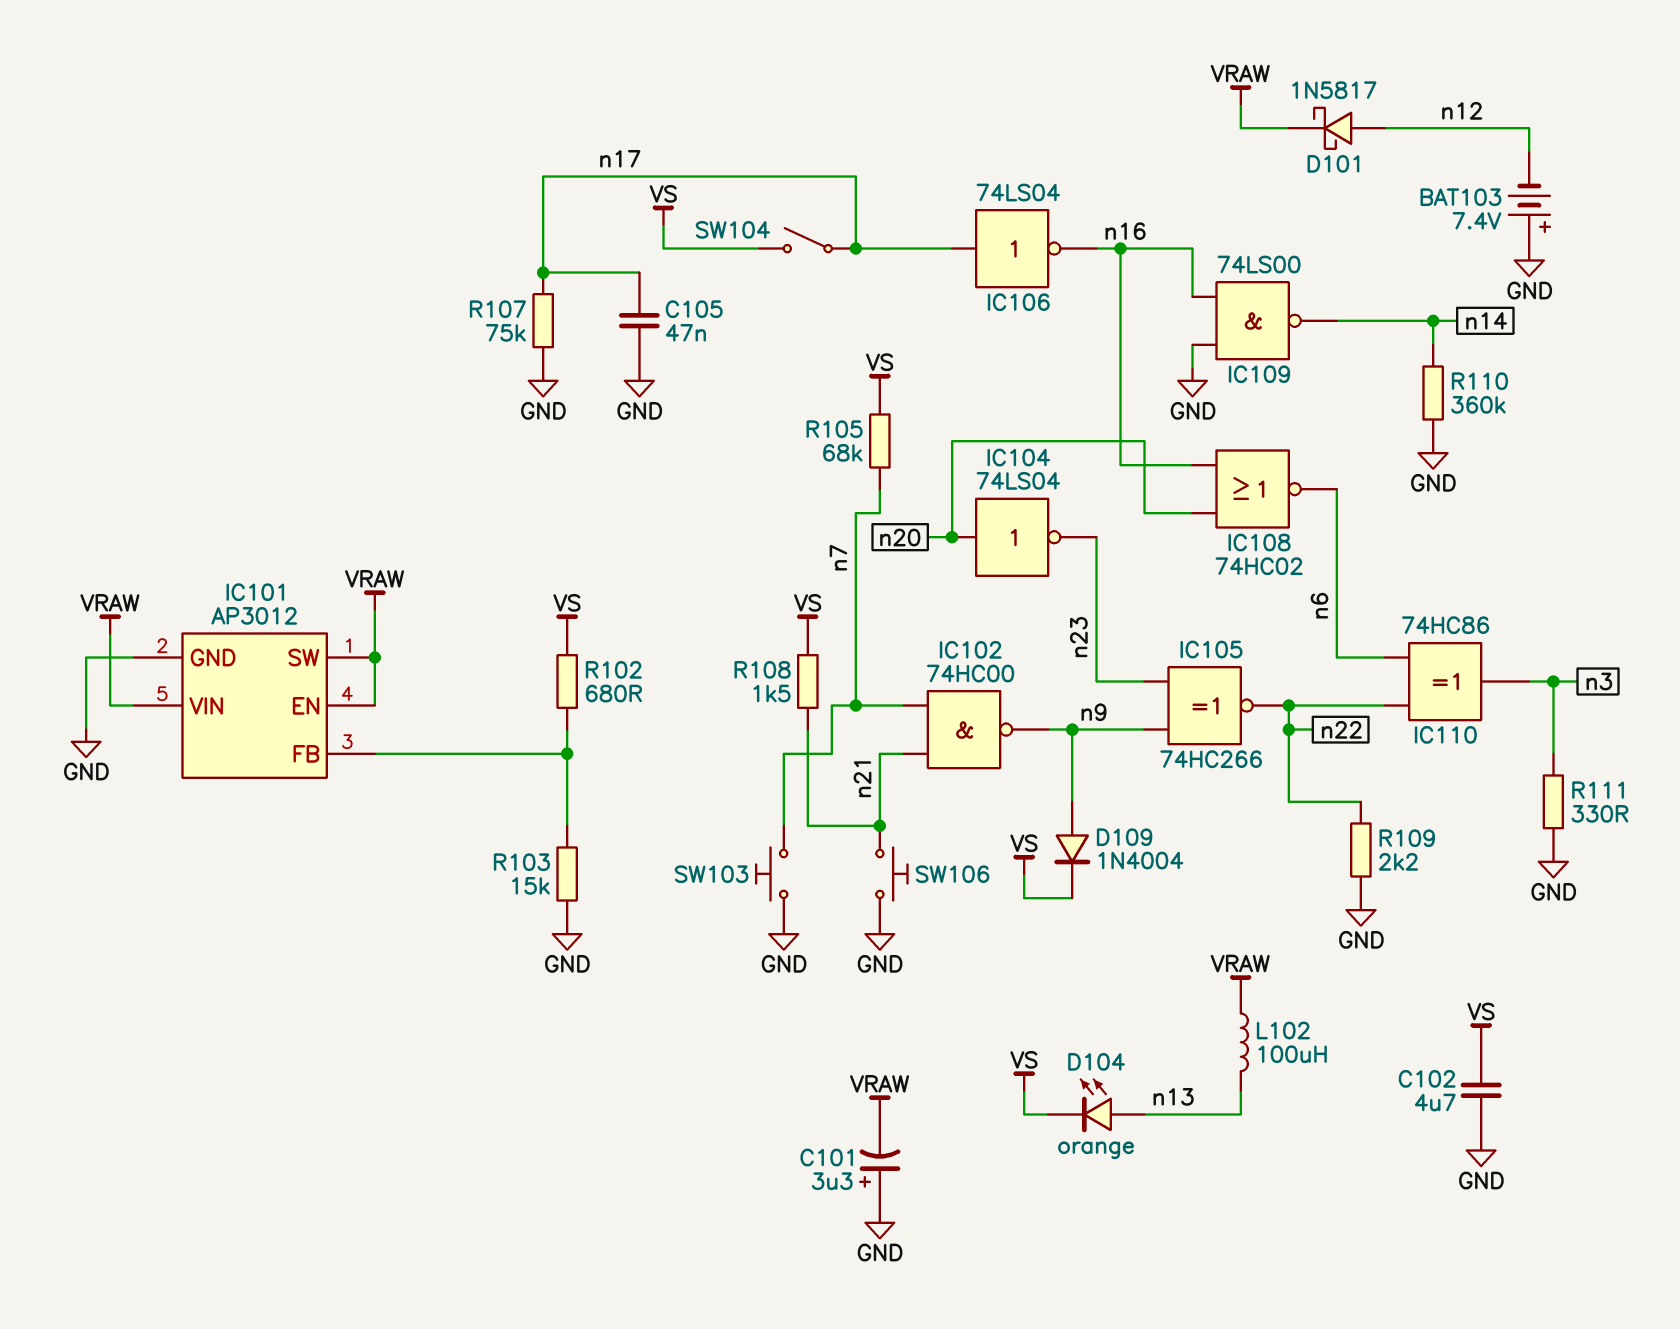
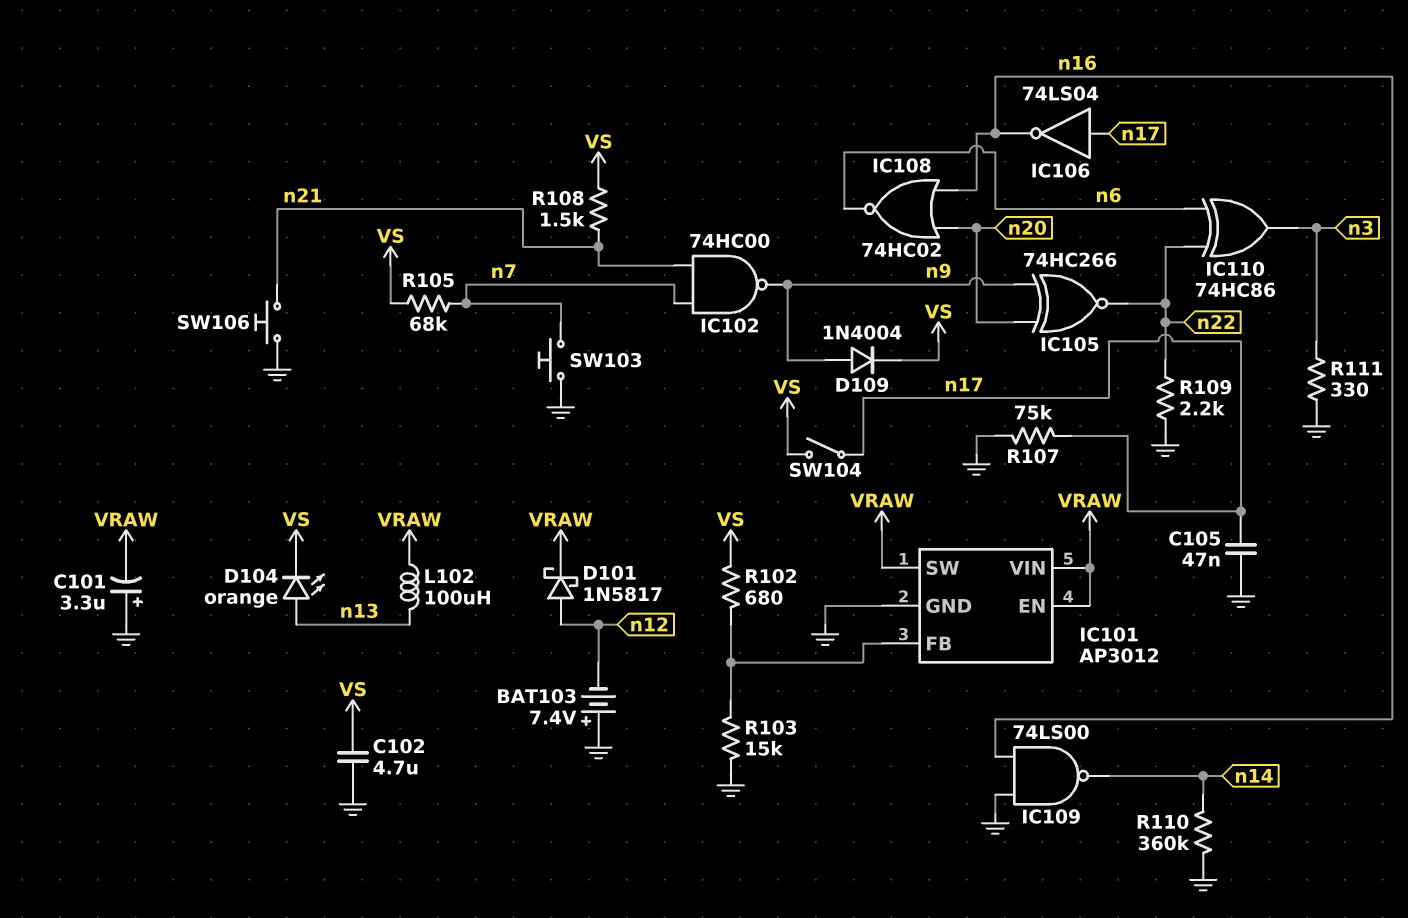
IC104: NOT 74LS04 (in n20, out n23) -> none
IC105: XNOR 74HC266 (in n9, in n23, out n22) -> XNOR 74HC266 (in n9, in n20, out n22)

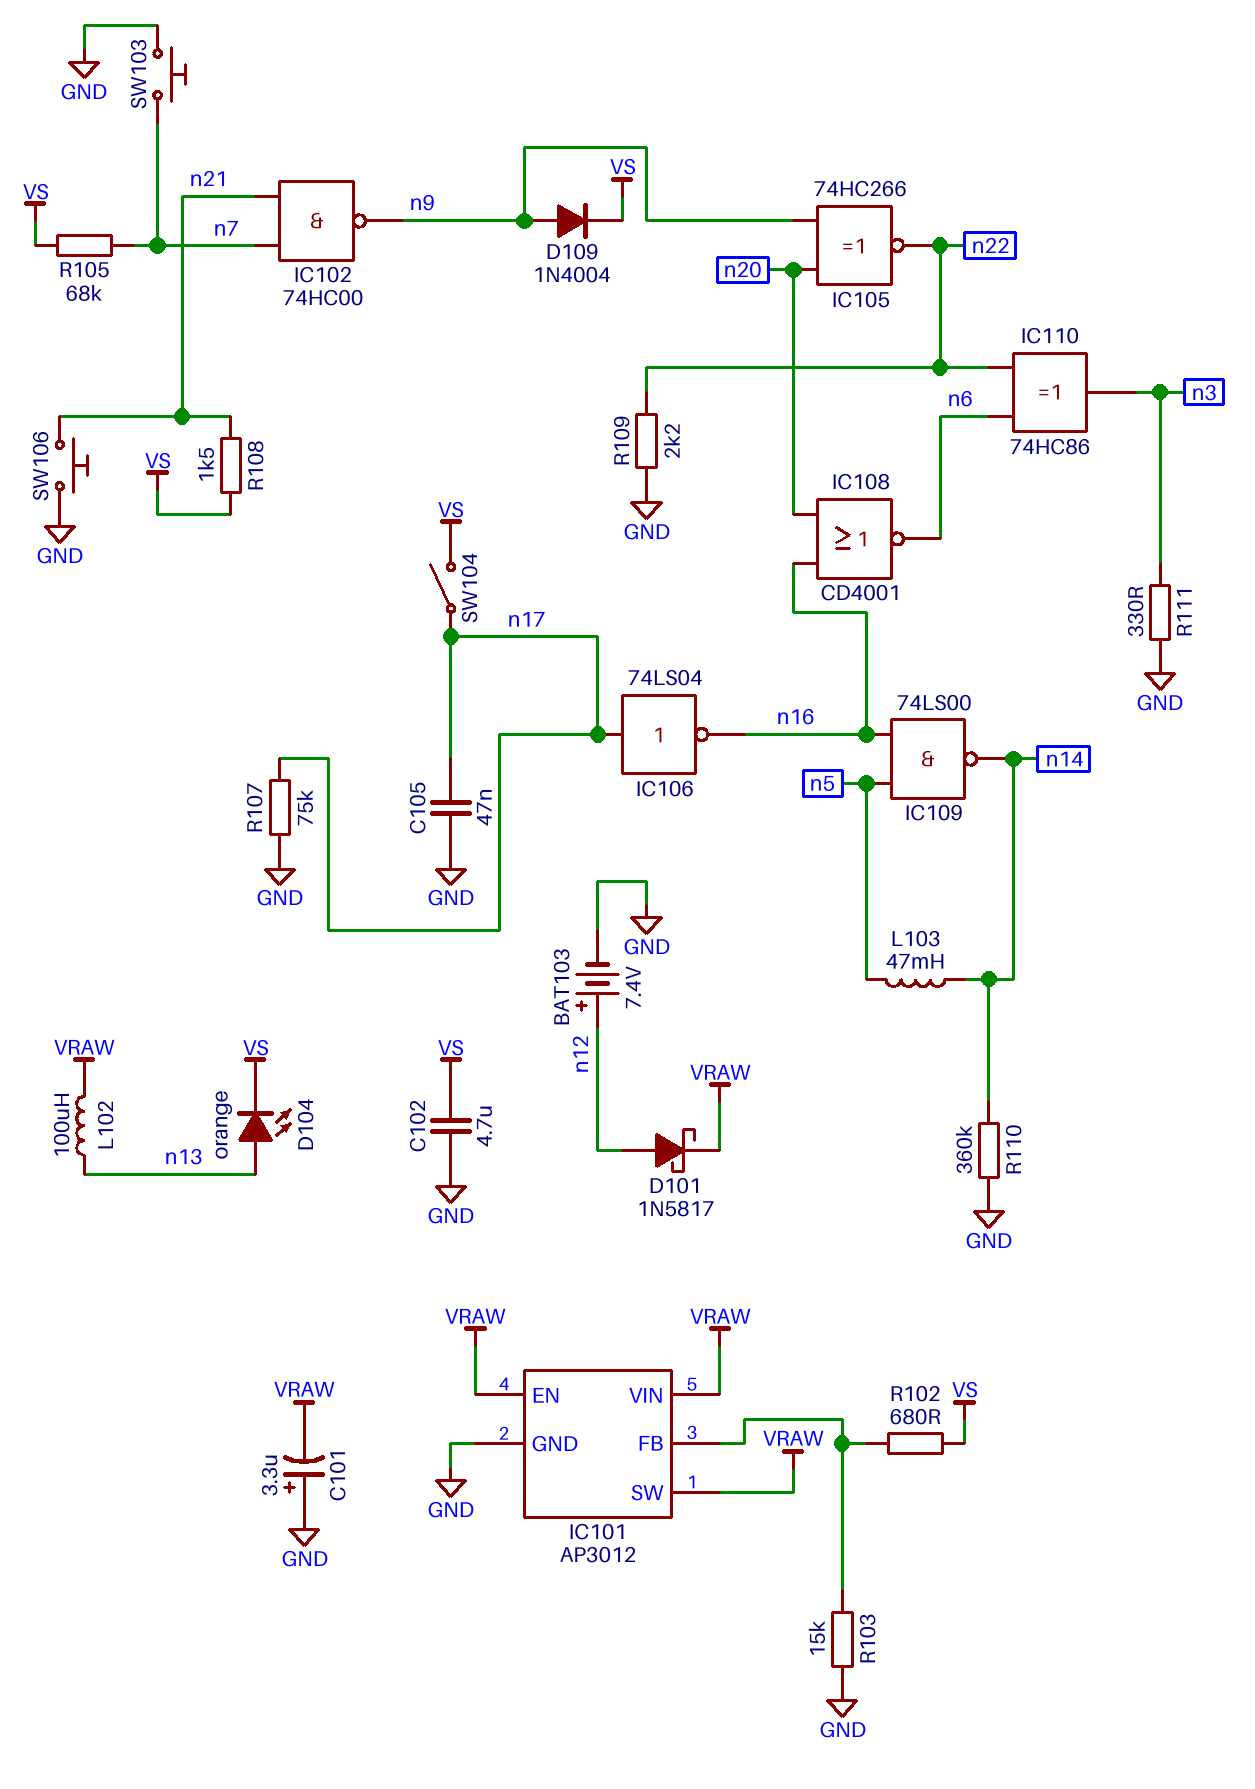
BAT103: 7.4V (plus GND, minus n12) -> 7.4V (plus n12, minus GND)
IC108: NOR 74HC02 (in n16, in n20, out n6) -> NOR CD4001 (in n16, in n20, out n6)
IC109: NAND 74LS00 (in GND, in n16, out n14) -> NAND 74LS00 (in n5, in n16, out n14)
L103: none -> 47mH (n5, n14)

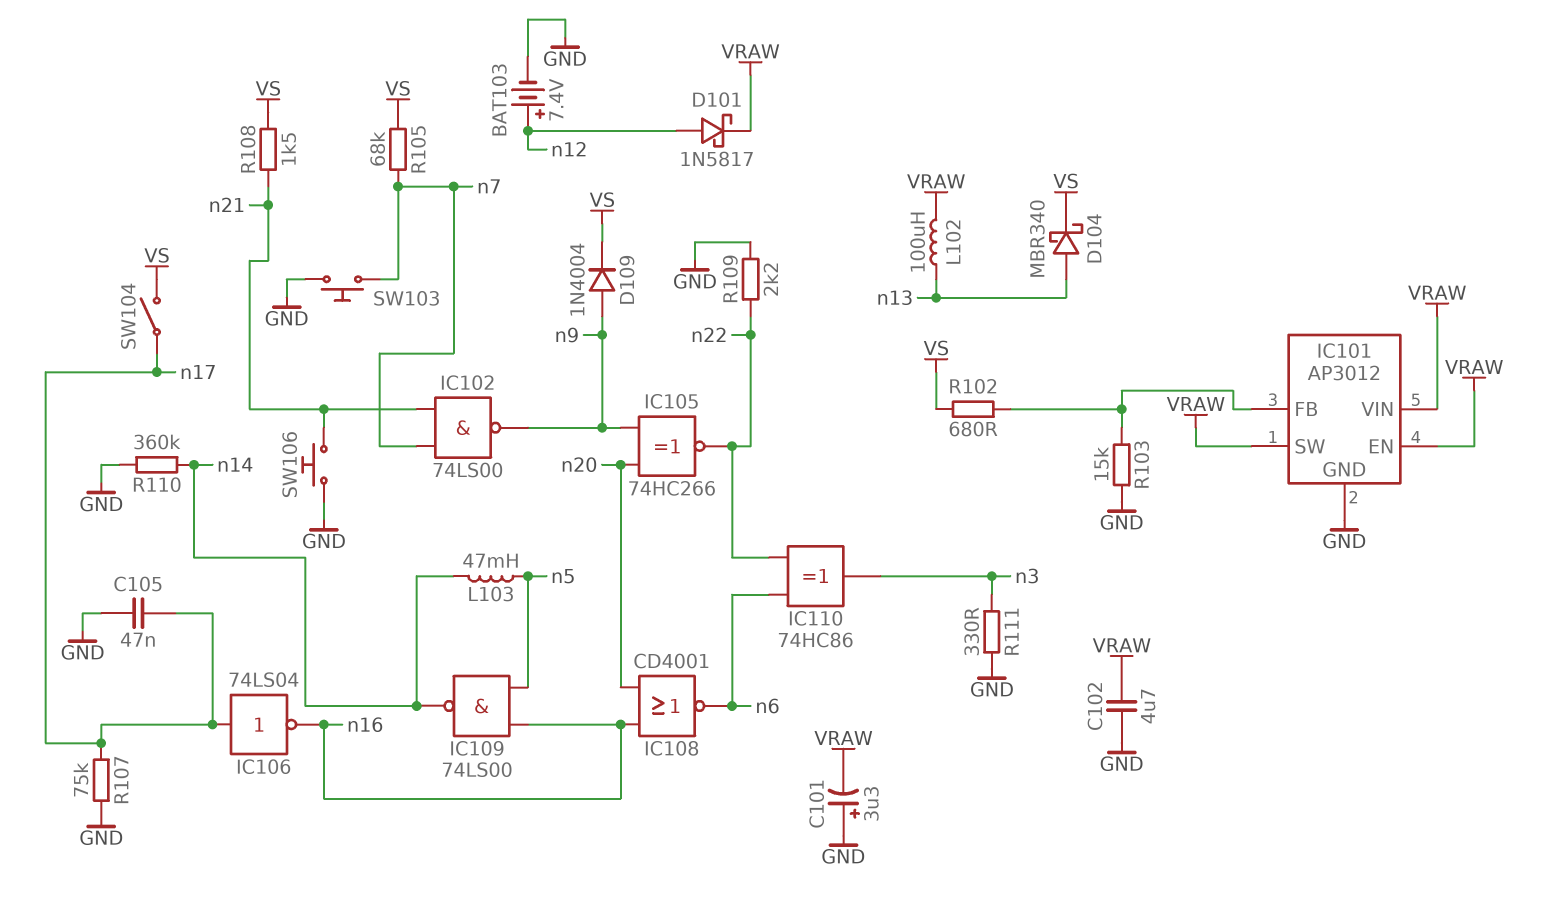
C102: 4.7uF (GND, VS) -> 4.7uF (GND, VRAW)
D104: LED orange (A n13, K VS) -> schottky MBR340 (A n13, K VS)
IC102: NAND 74HC00 (in n7, in n21, out n9) -> NAND 74LS00 (in n7, in n21, out n9)

